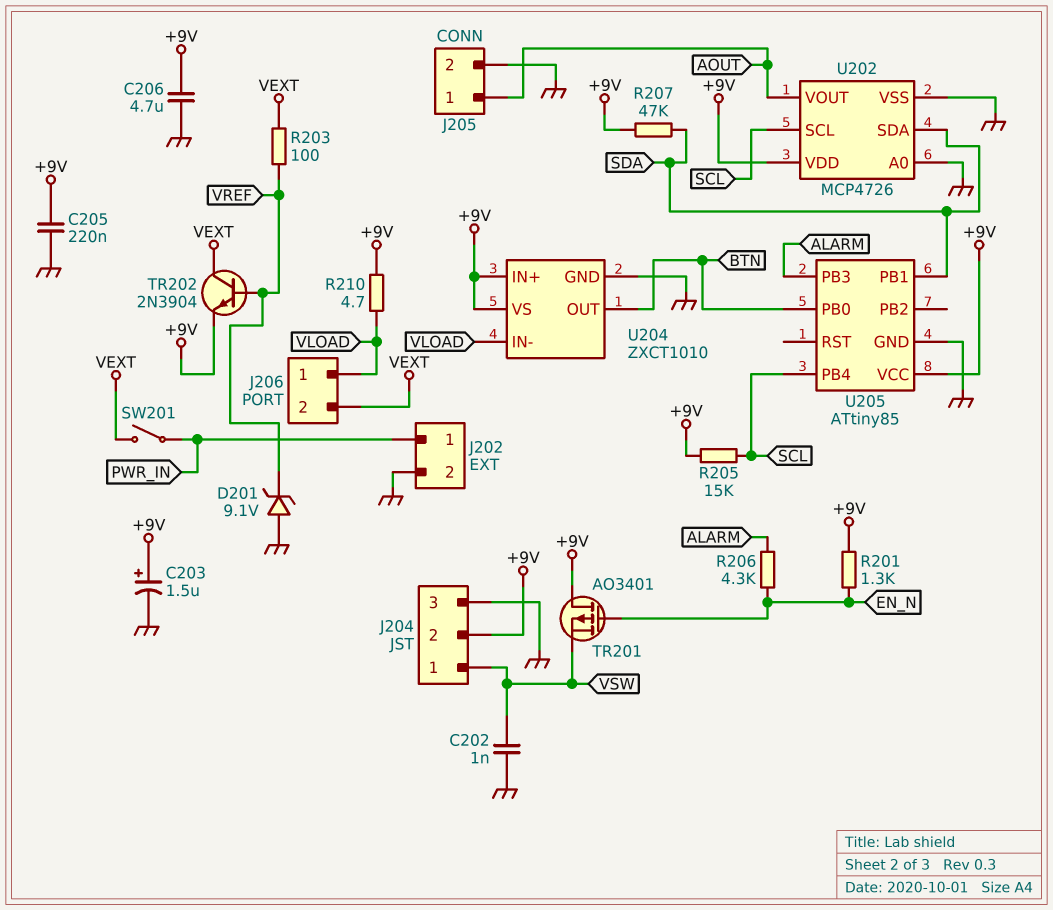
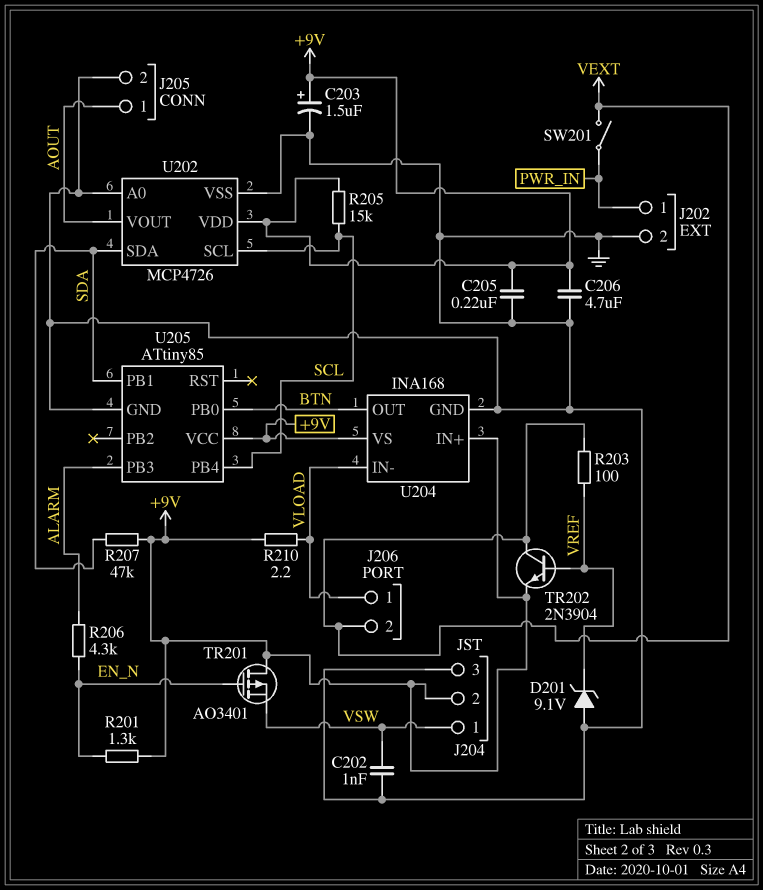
R210: 4.7 (+9V, VLOAD) -> 2.2 (+9V, VLOAD)
U204: ZXCT1010 -> INA168

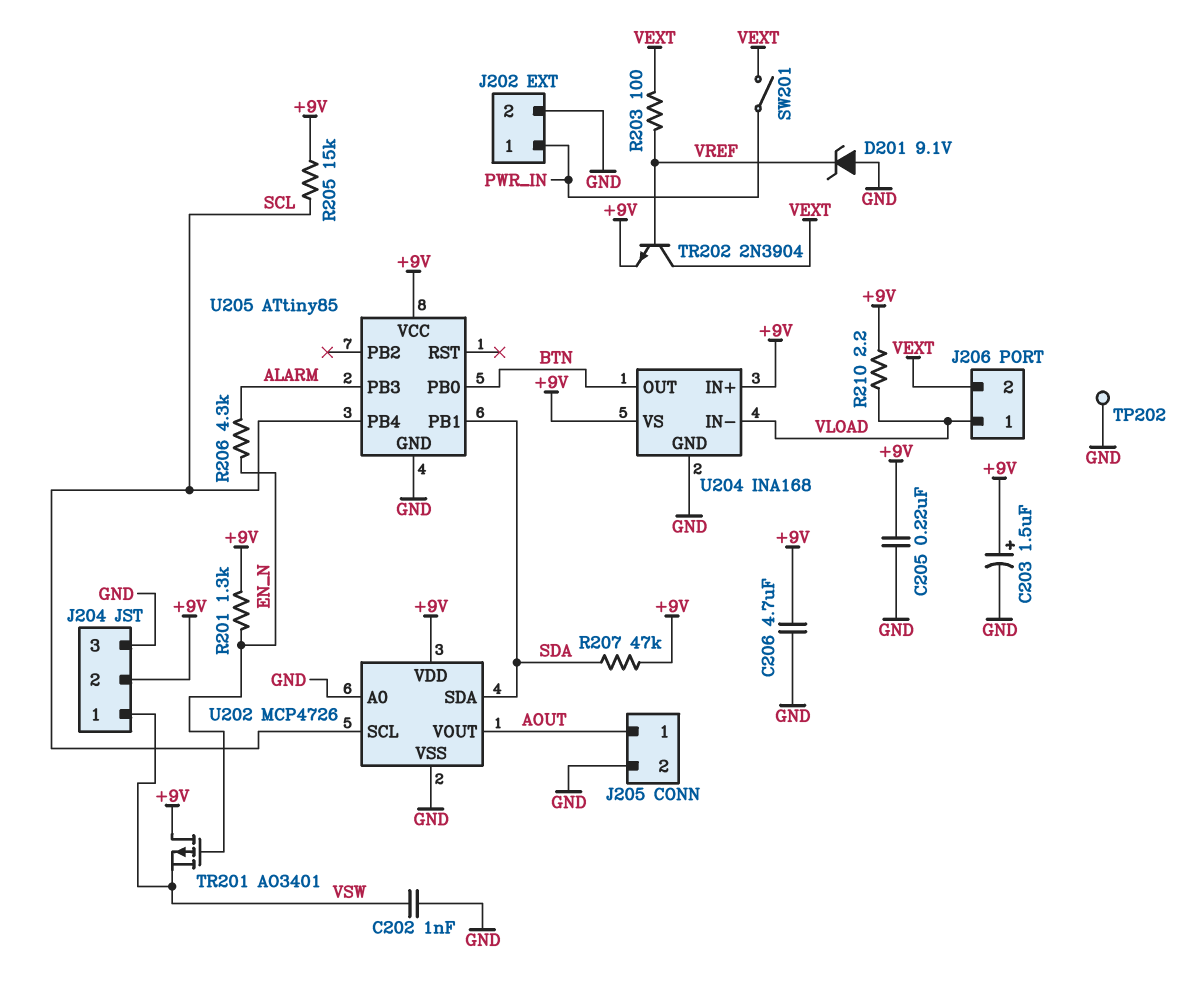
TP202: none -> test point (GND)

